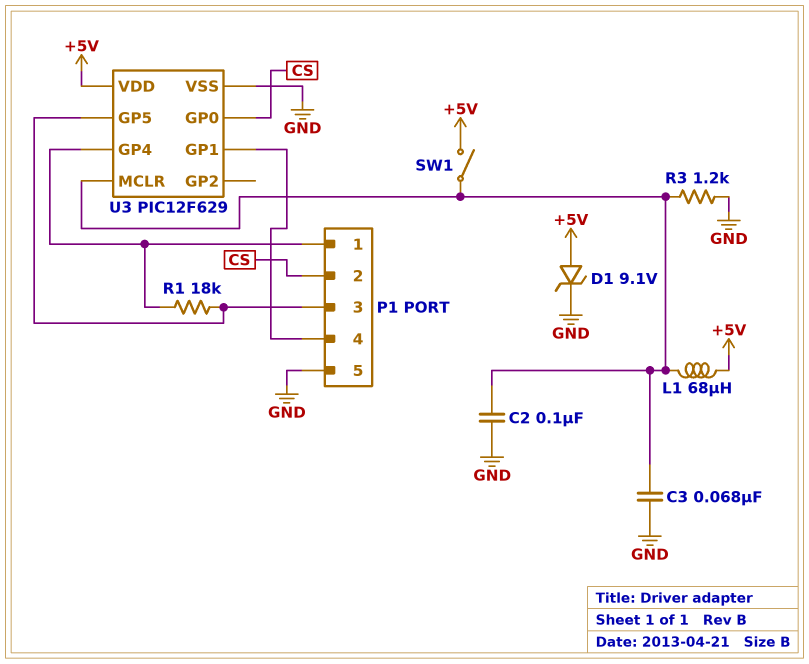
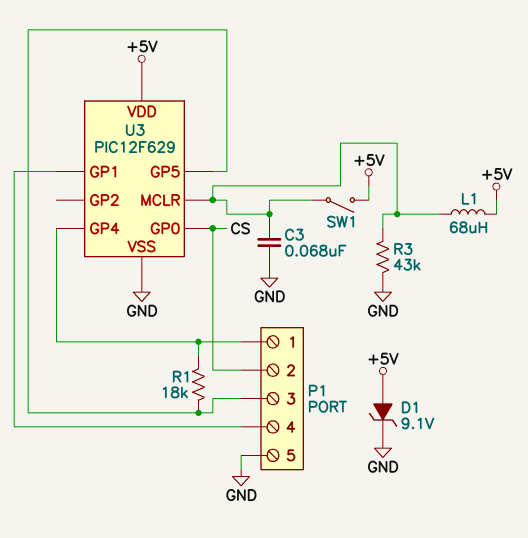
C2: 100nF (GND, U3/MCLR) -> none
R3: 1.2k (GND, U3/MCLR) -> 43k (GND, U3/MCLR)

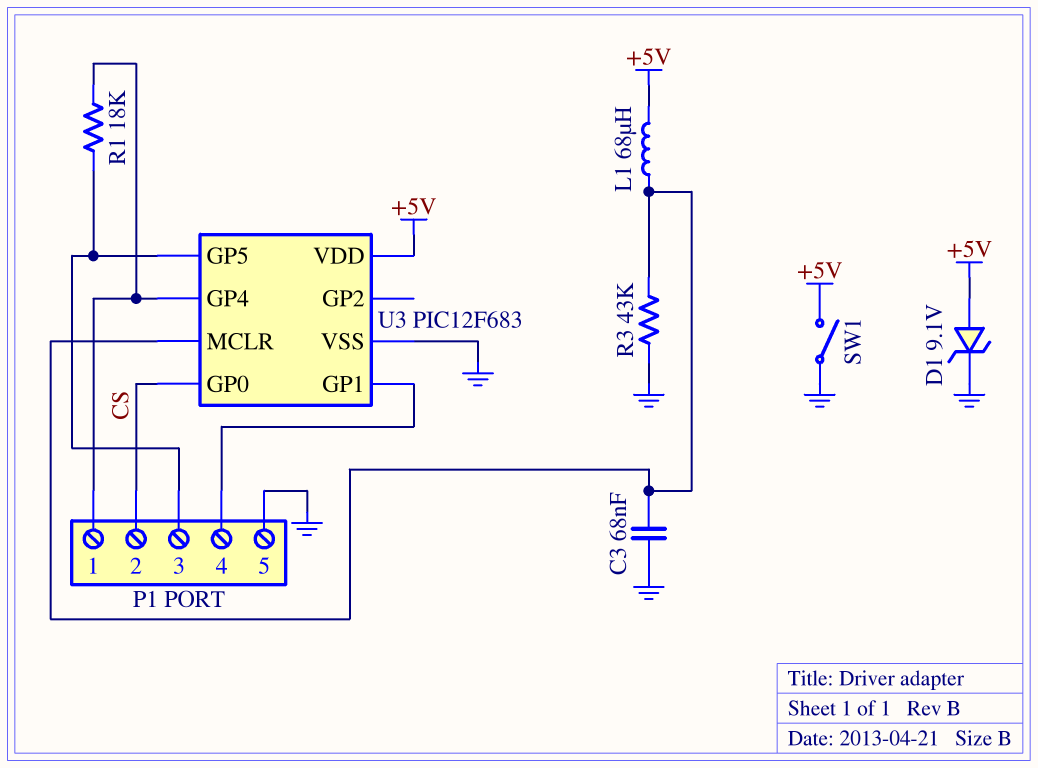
SW1: switch (+5V, U3/MCLR) -> switch (+5V, GND)
U3: PIC12F629 -> PIC12F683

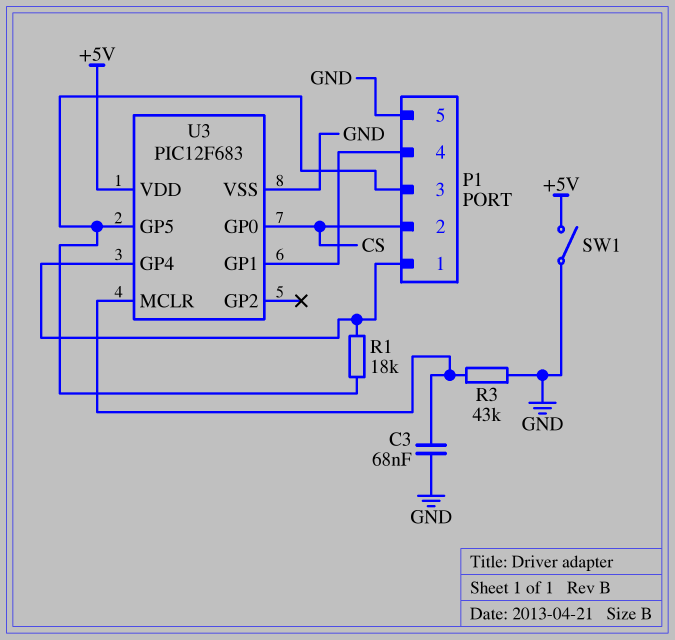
D1: zener 9.1V (A +5V, K GND) -> none
L1: 68uH (+5V, U3/MCLR) -> none

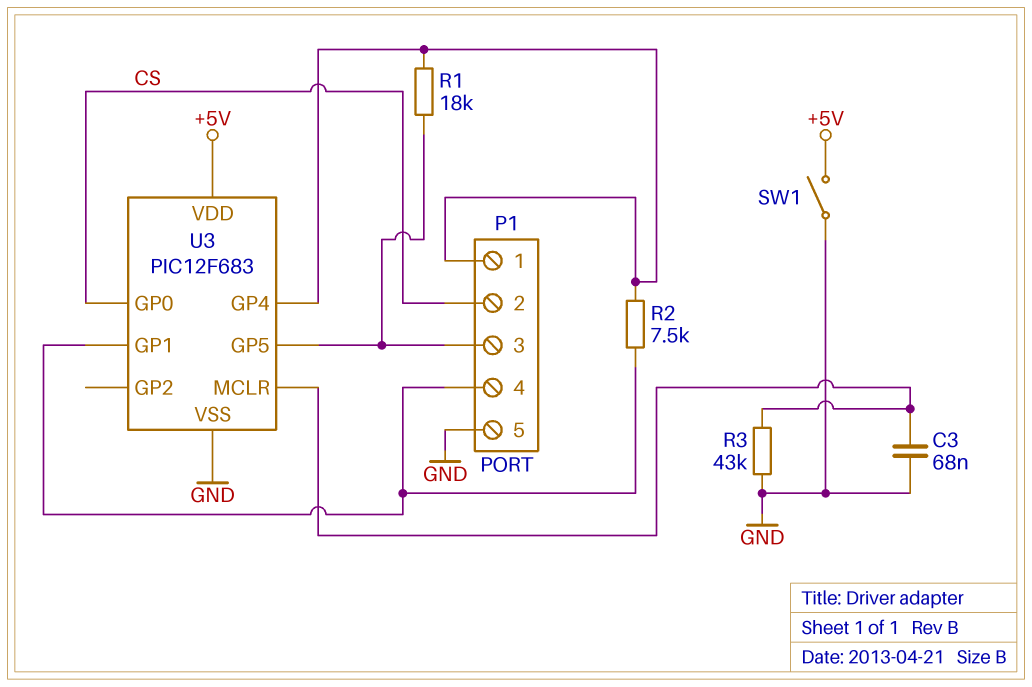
R2: none -> 7.5k (P1/1, P1/4)

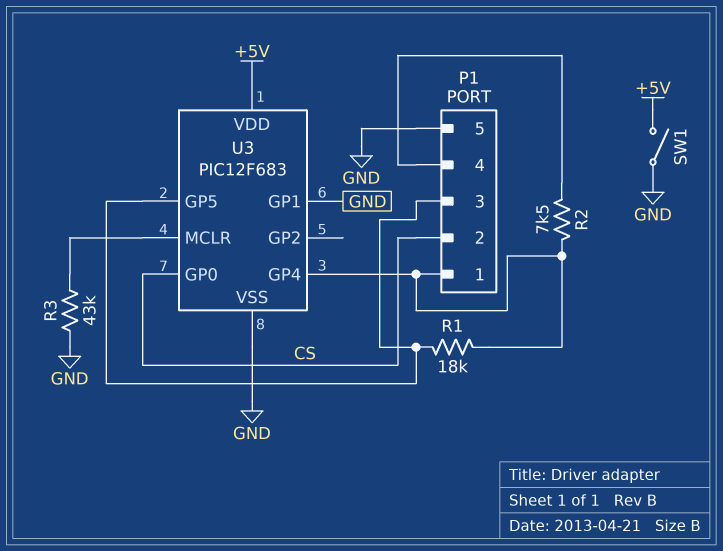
C3: 68nF (GND, U3/MCLR) -> none
U3 pin GP1: P1/4 -> GND

